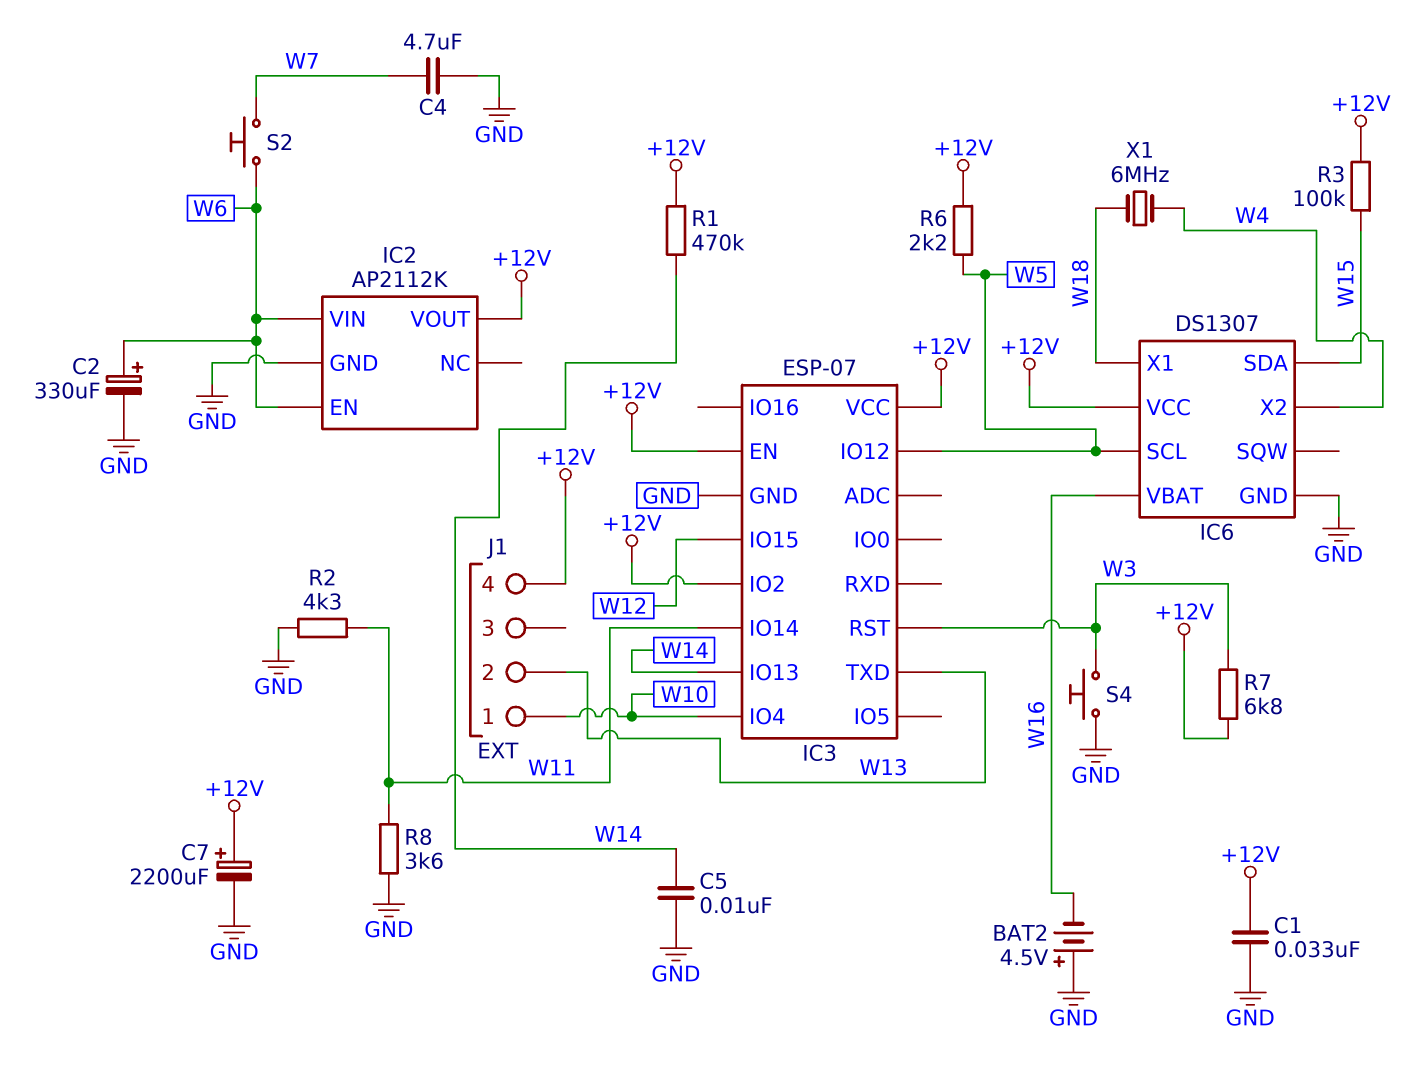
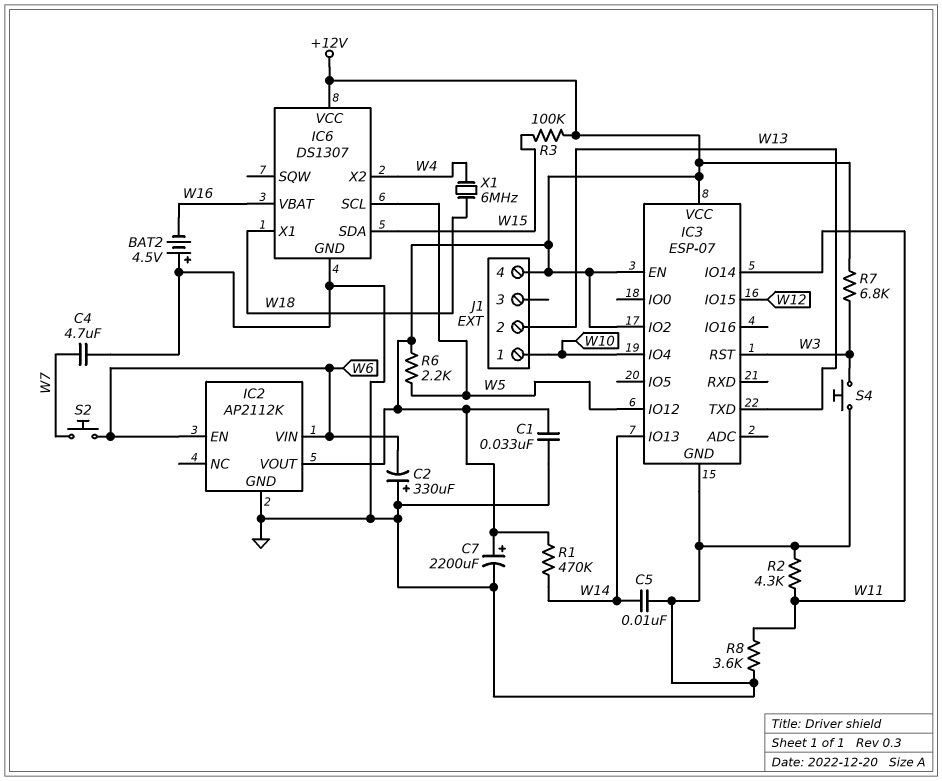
C2: 330uF (plus W6, minus GND) -> 330uF (plus GND, minus W6)

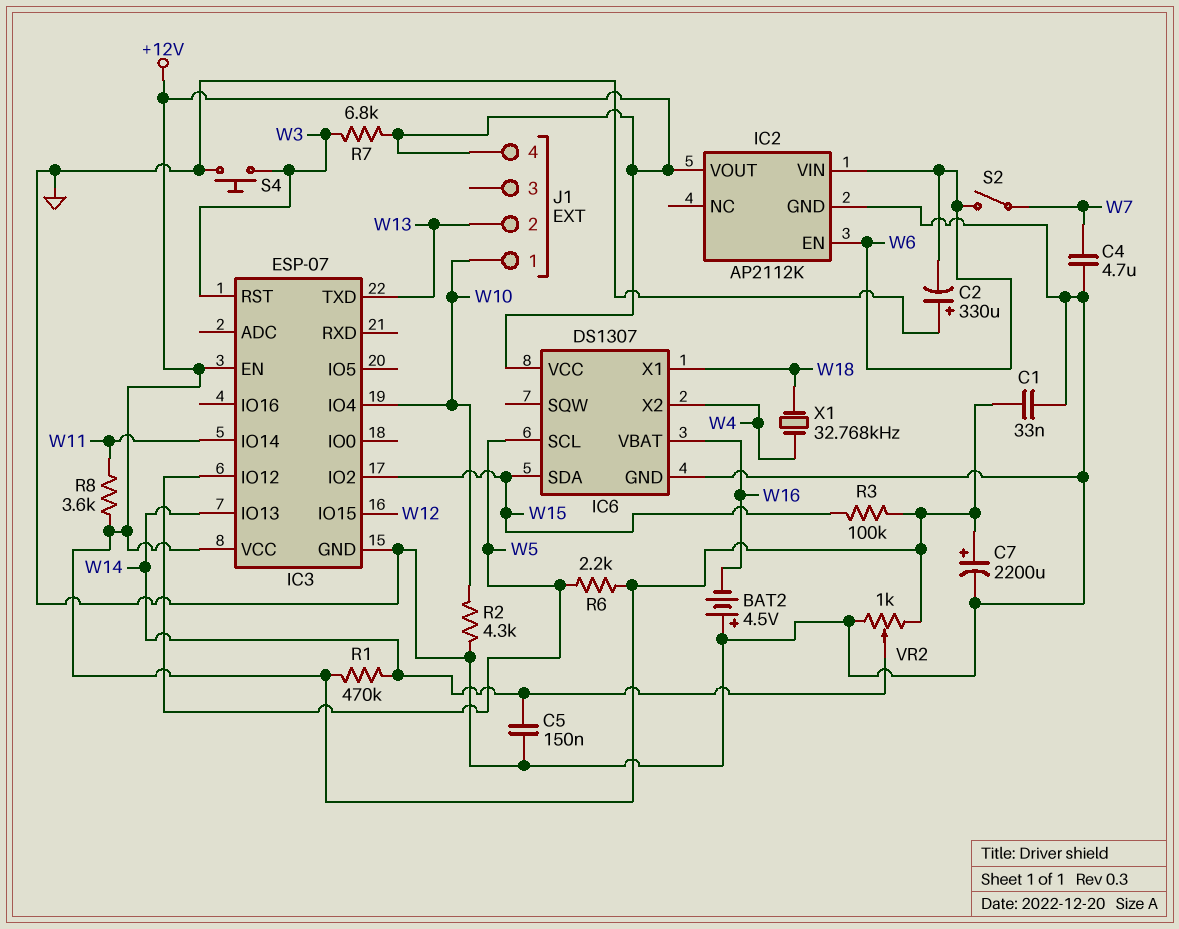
C5: 10nF (GND, W14) -> 150nF (GND, W14)
IC3 pin IO2: +12V -> W15
R2: 4.3k (GND, W11) -> 4.3k (GND, W10)
R8: 3.6k (GND, W11) -> 3.6k (+12V, W11)
S2: button (W6, W7) -> switch (W6, W7)
VR2: none -> 1k (+12V, GND, wiper W14)
X1: 6MHz (W4, W18) -> 32.768kHz (W4, W18)

